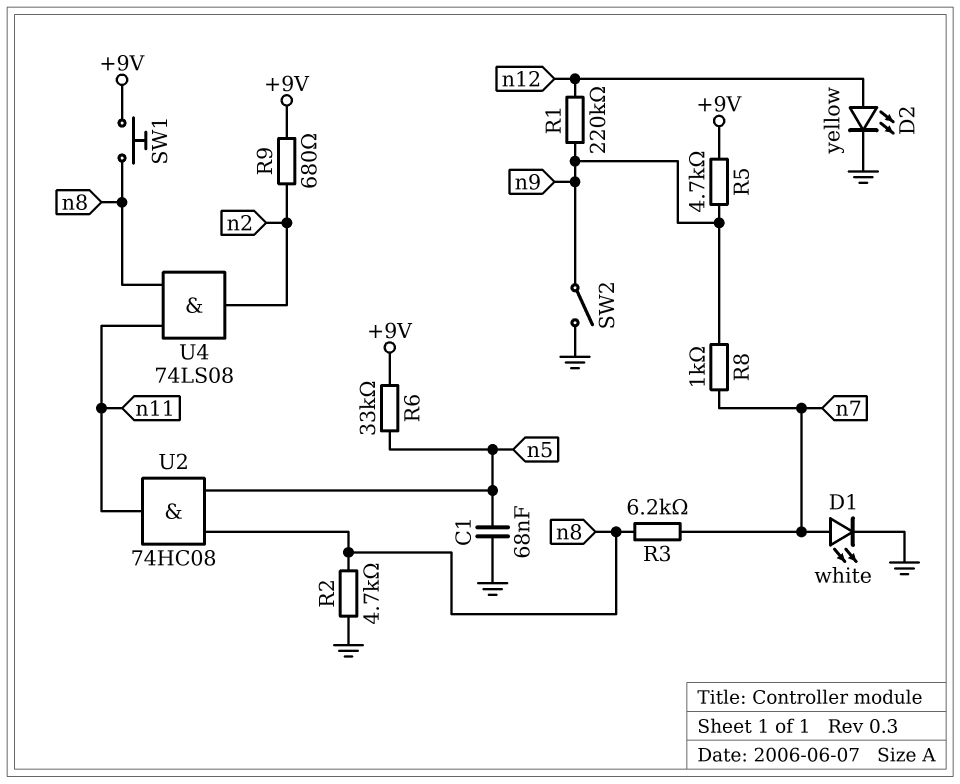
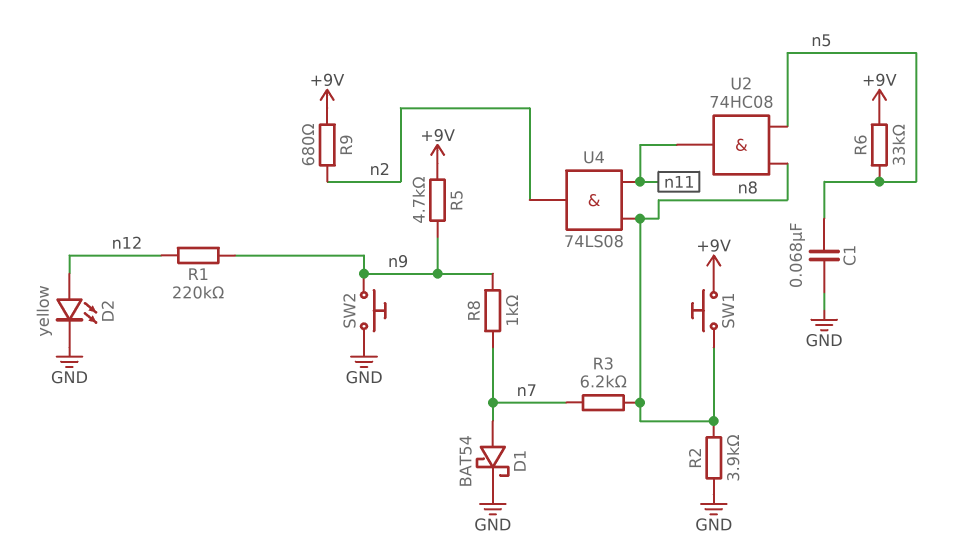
D1: LED white (A n7, K GND) -> schottky BAT54 (A n7, K GND)
R2: 4.7k (GND, n8) -> 3.9k (GND, n8)
SW2: switch (GND, n9) -> button (GND, n9)

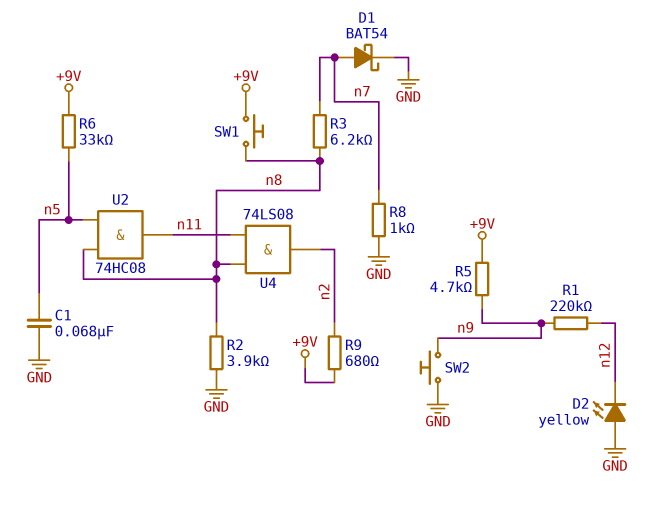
D2: LED yellow (A n12, K GND) -> LED yellow (A GND, K n12)
R8: 1k (n7, n9) -> 1k (GND, n7)

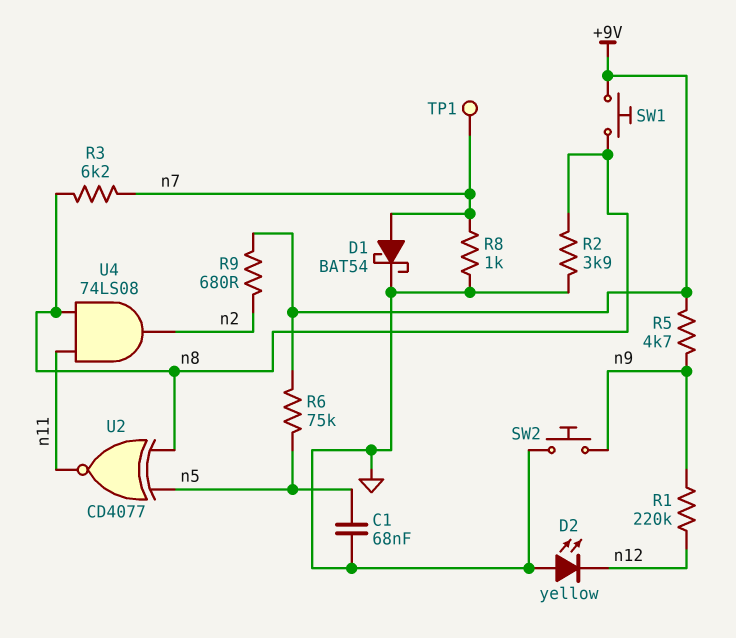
R6: 33k (+9V, n5) -> 75k (+9V, n5)
TP1: none -> test point (n7)
U2: AND 74HC08 (in n5, in n8, out n11) -> XNOR CD4077 (in n5, in n8, out n11)

